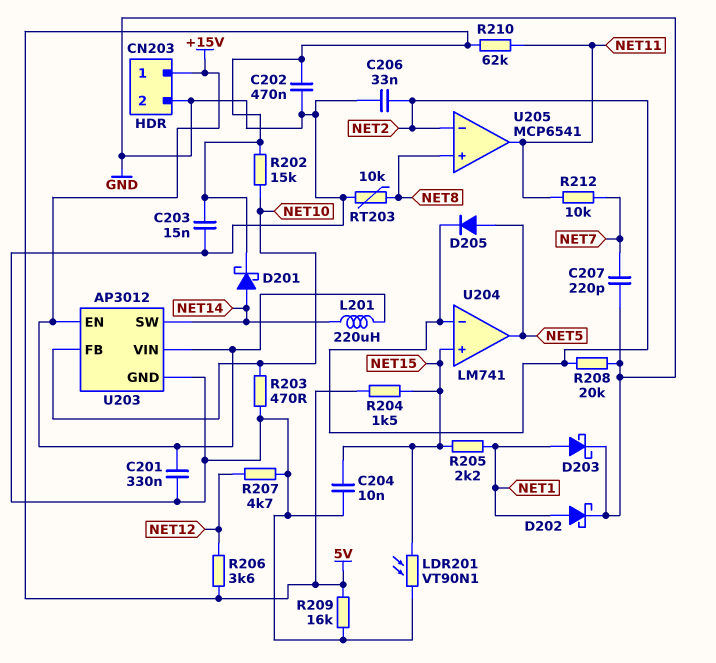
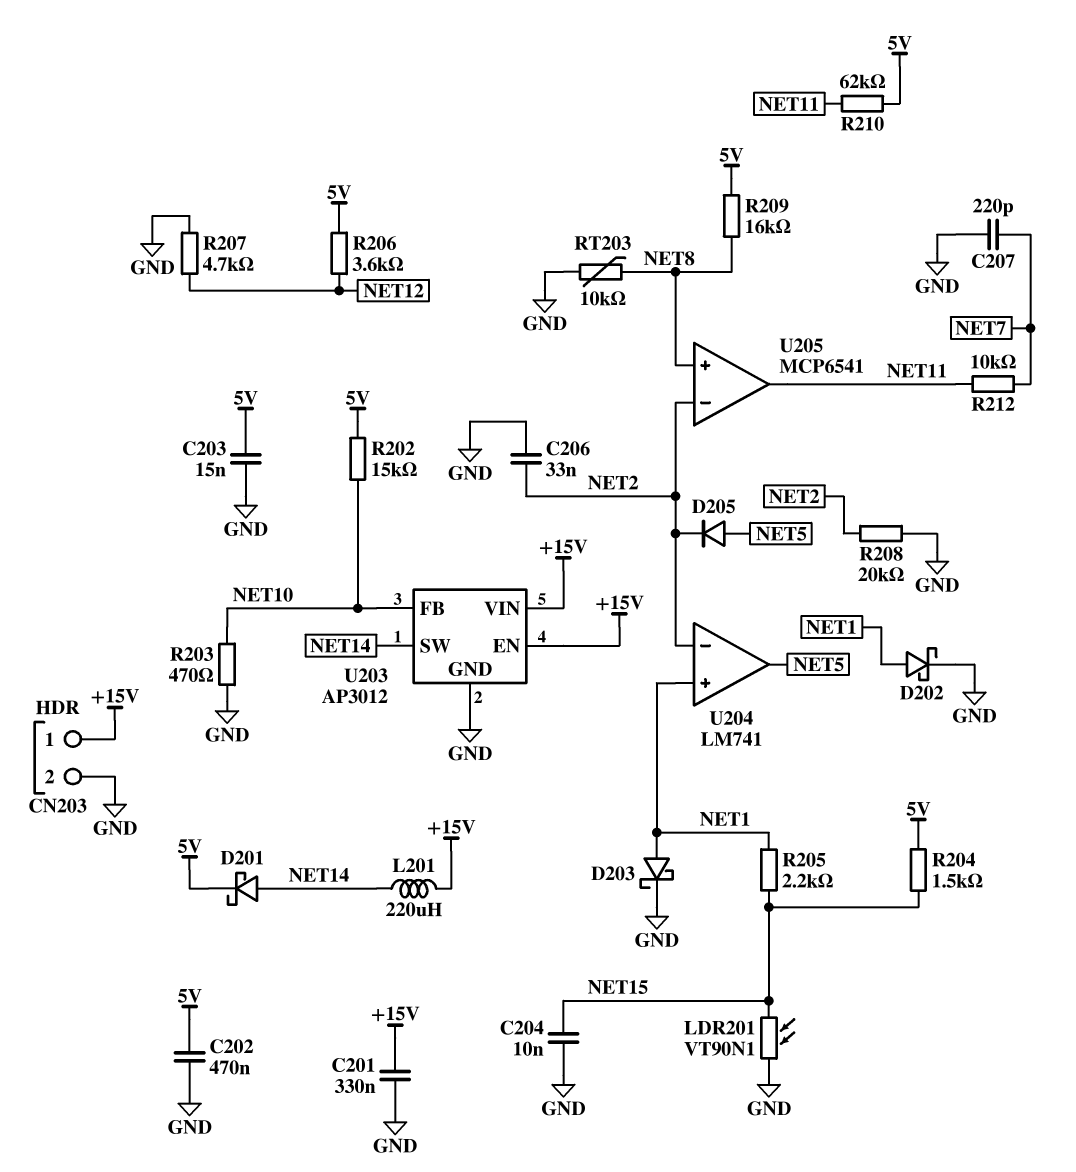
R209: 16k (5V, GND) -> 16k (5V, NET8)
U204 pin in+: NET15 -> NET1

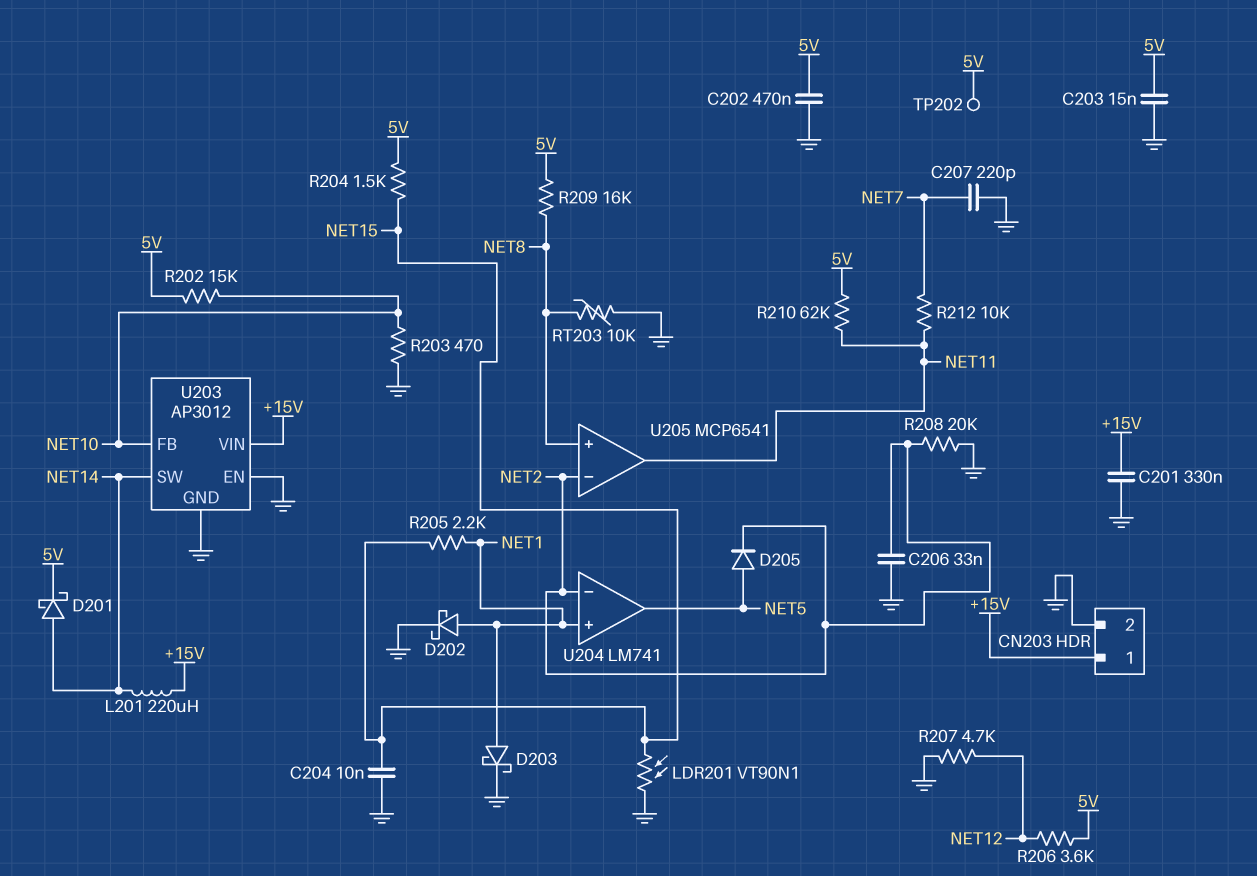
TP202: none -> test point (5V)
U203 pin EN: +15V -> GND

